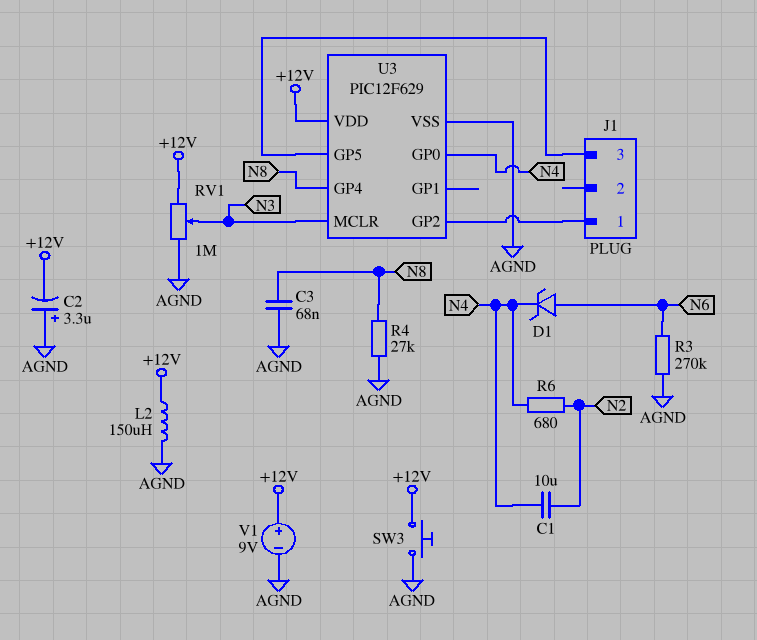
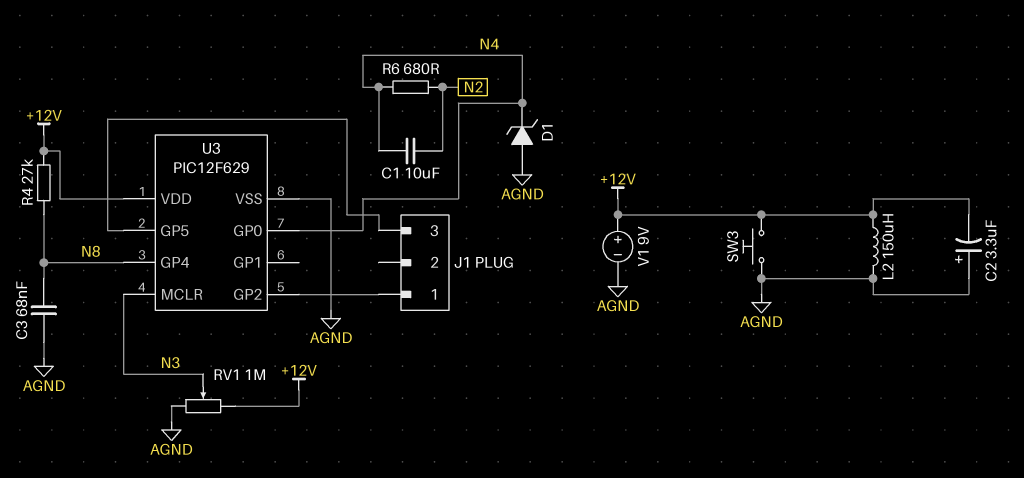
D1: zener (A N6, K N4) -> zener (A AGND, K N4)
R3: 270k (AGND, N6) -> none
R4: 27k (AGND, N8) -> 27k (+12V, N8)

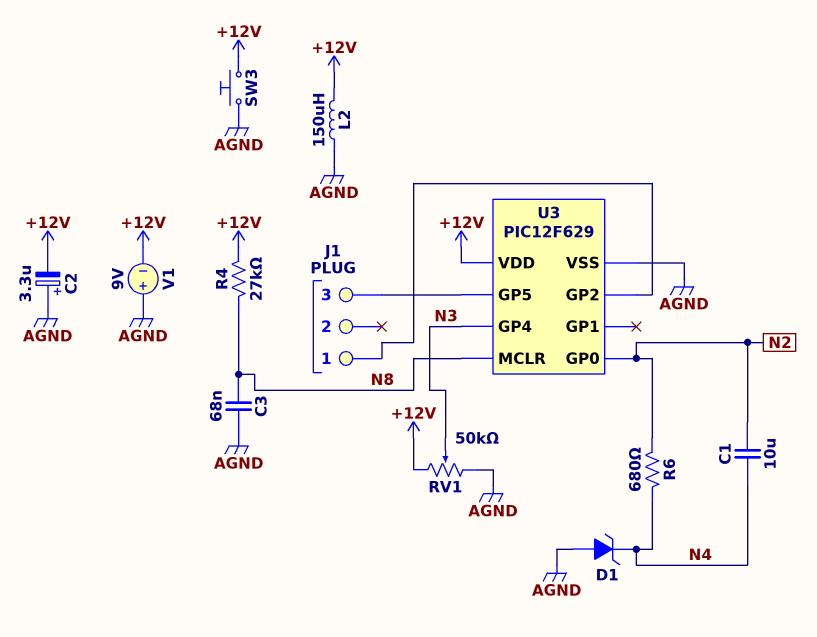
RV1: 1M (+12V, AGND, wiper N3) -> 50k (+12V, AGND, wiper N3)
U3 pin GP0: N4 -> N2
U3 pin GP4: N8 -> N3
U3 pin MCLR: N3 -> N8
V1: 9V (plus +12V, minus AGND) -> 9V (plus AGND, minus +12V)

